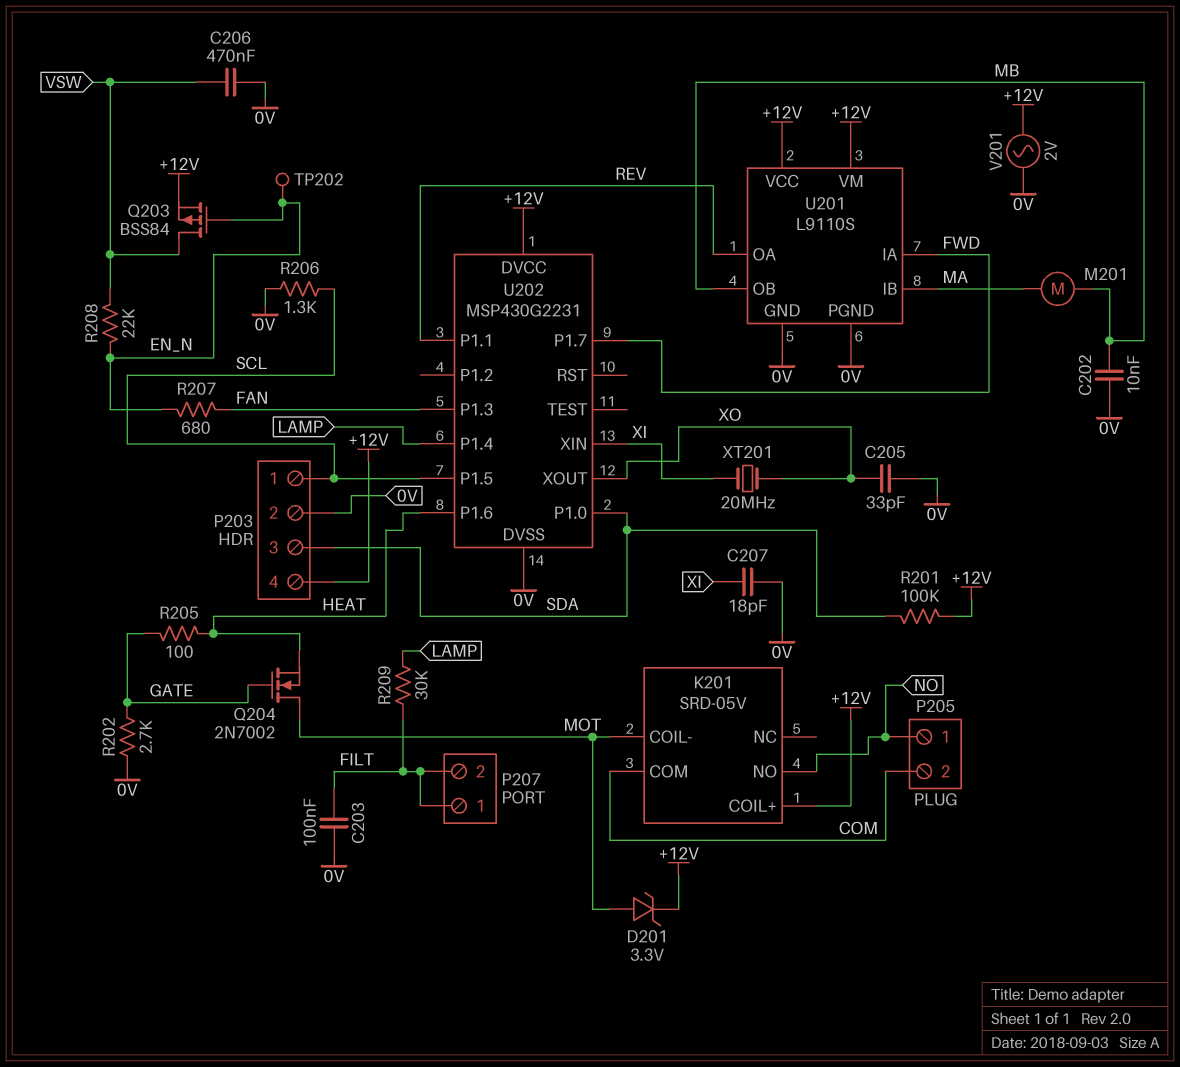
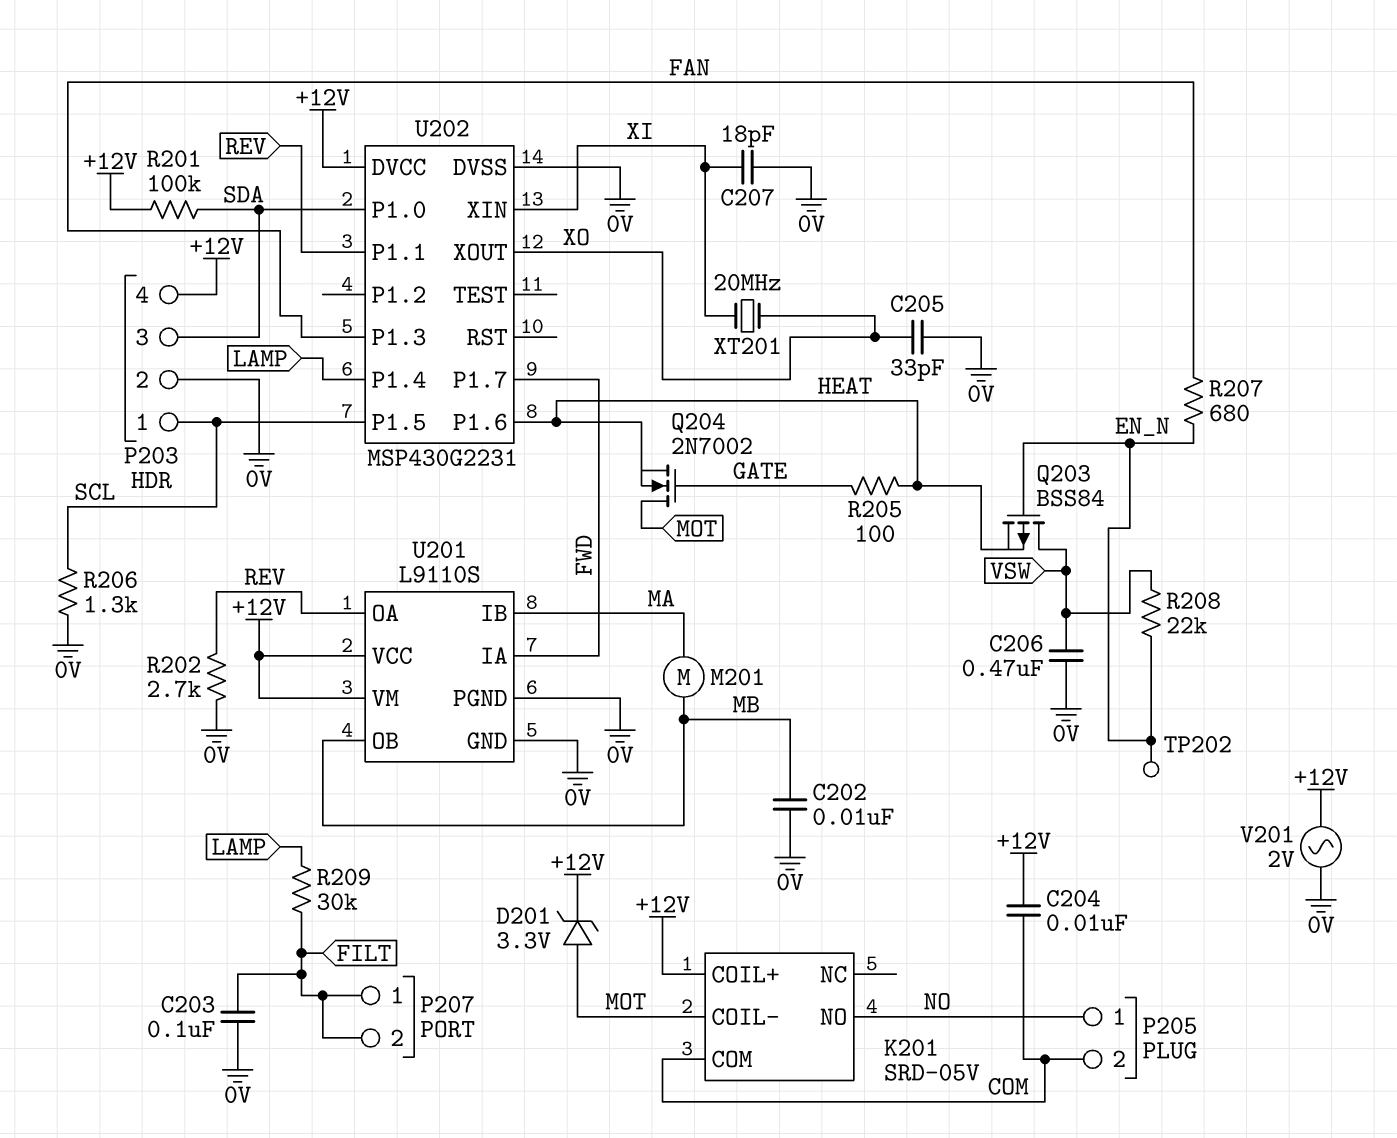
C204: none -> 10nF (+12V, COM)
Q203: PMOS BSS84 (G EN_N, D VSW, S +12V) -> PMOS BSS84 (G EN_N, D VSW, S HEAT)
R202: 2.7k (0V, GATE) -> 2.7k (0V, REV)

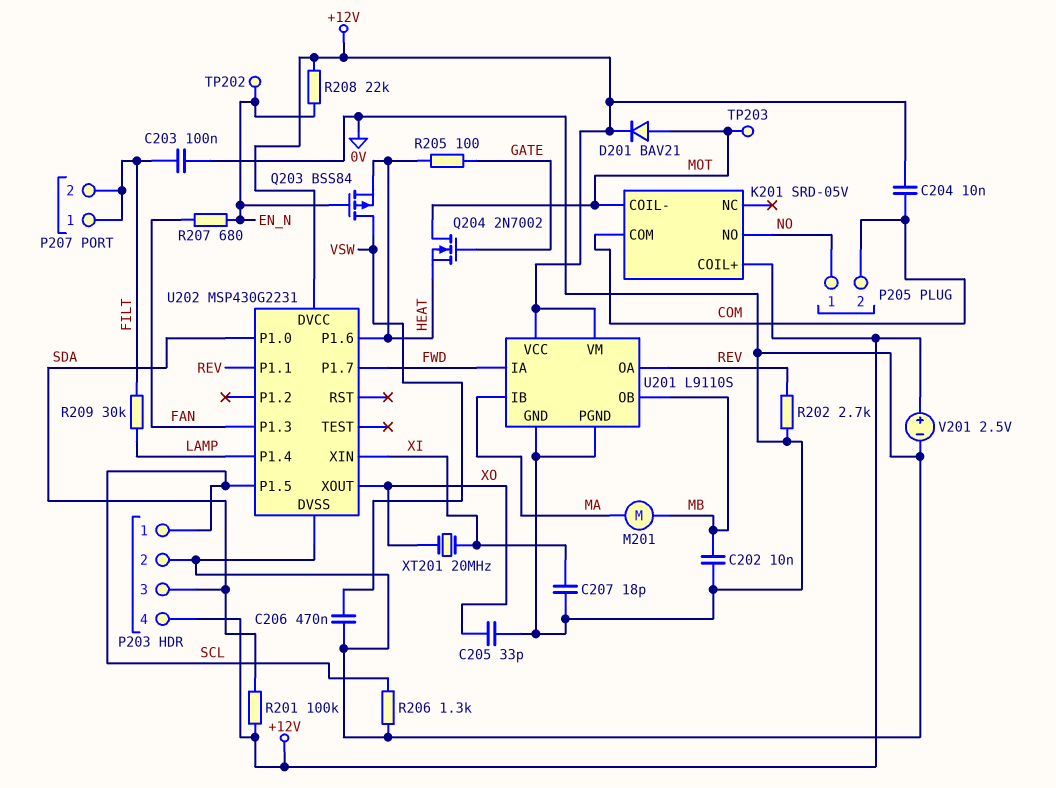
D201: zener 3.3V (A MOT, K +12V) -> diode BAV21 (A MOT, K +12V)
R208: 22k (EN_N, VSW) -> 22k (+12V, EN_N)
TP203: none -> test point (MOT)
V201: AC 2V (+12V, 0V) -> 2.5V (plus +12V, minus 0V)

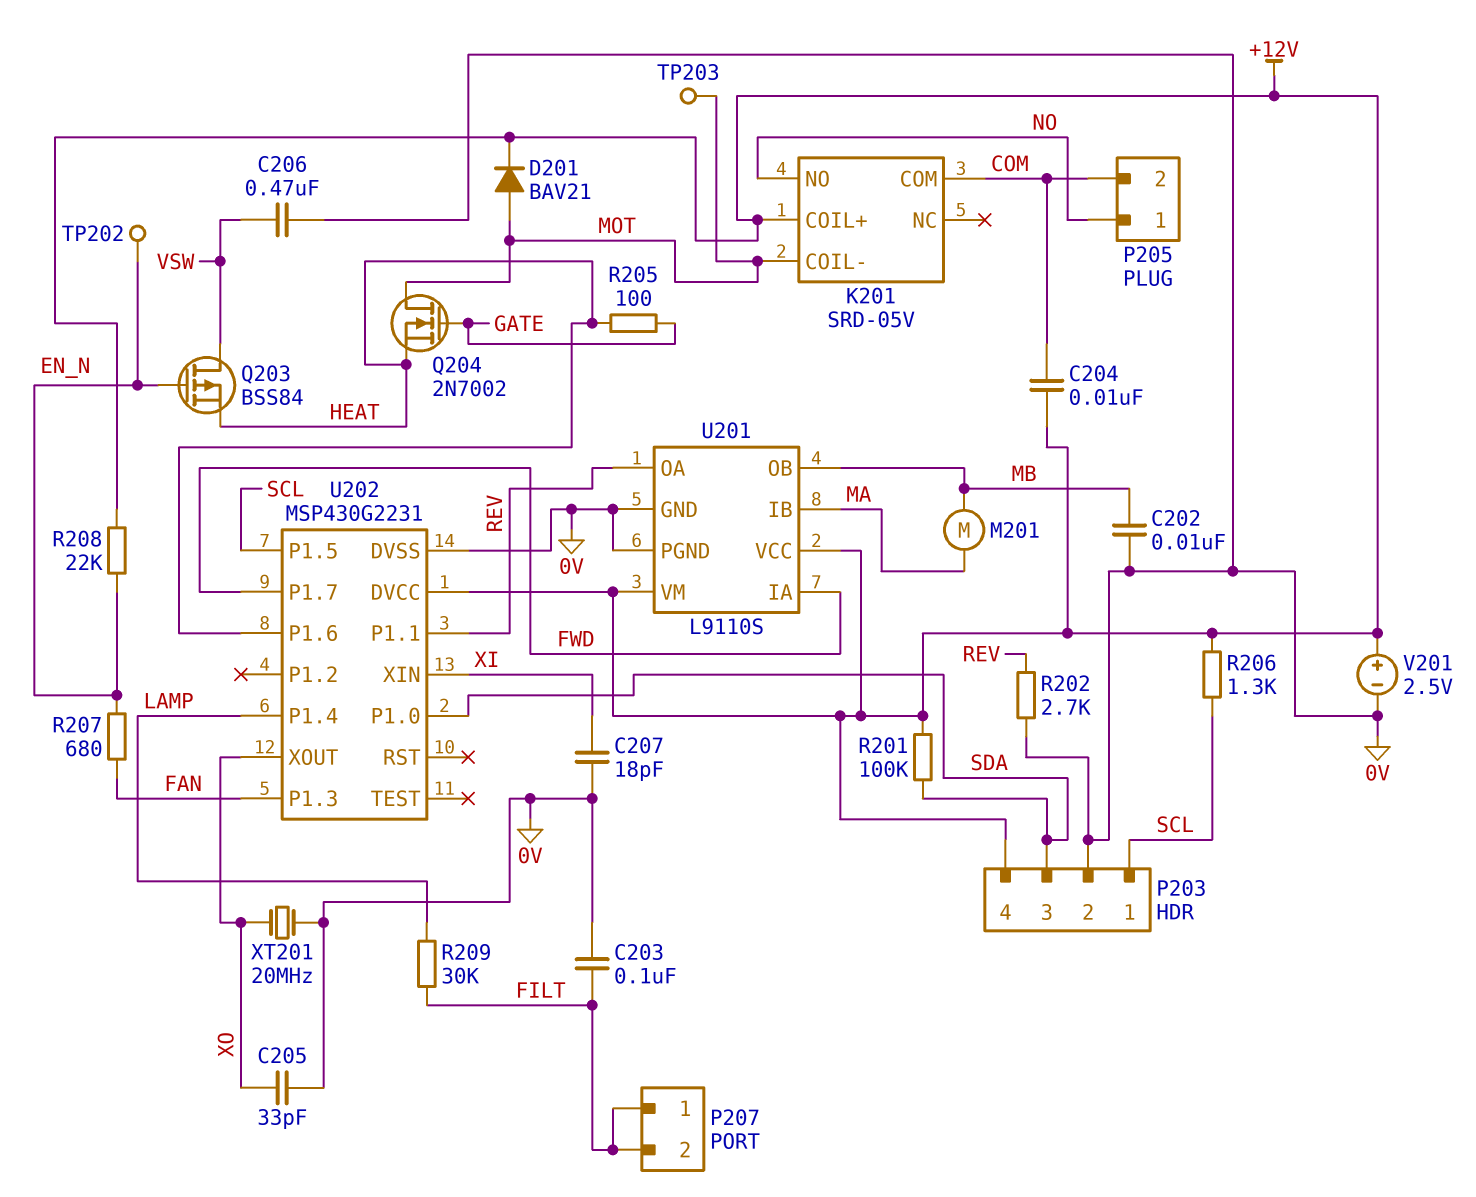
R206: 1.3k (0V, SCL) -> 1.3k (+12V, SCL)
XT201: 20MHz (XI, XO) -> 20MHz (0V, XO)

